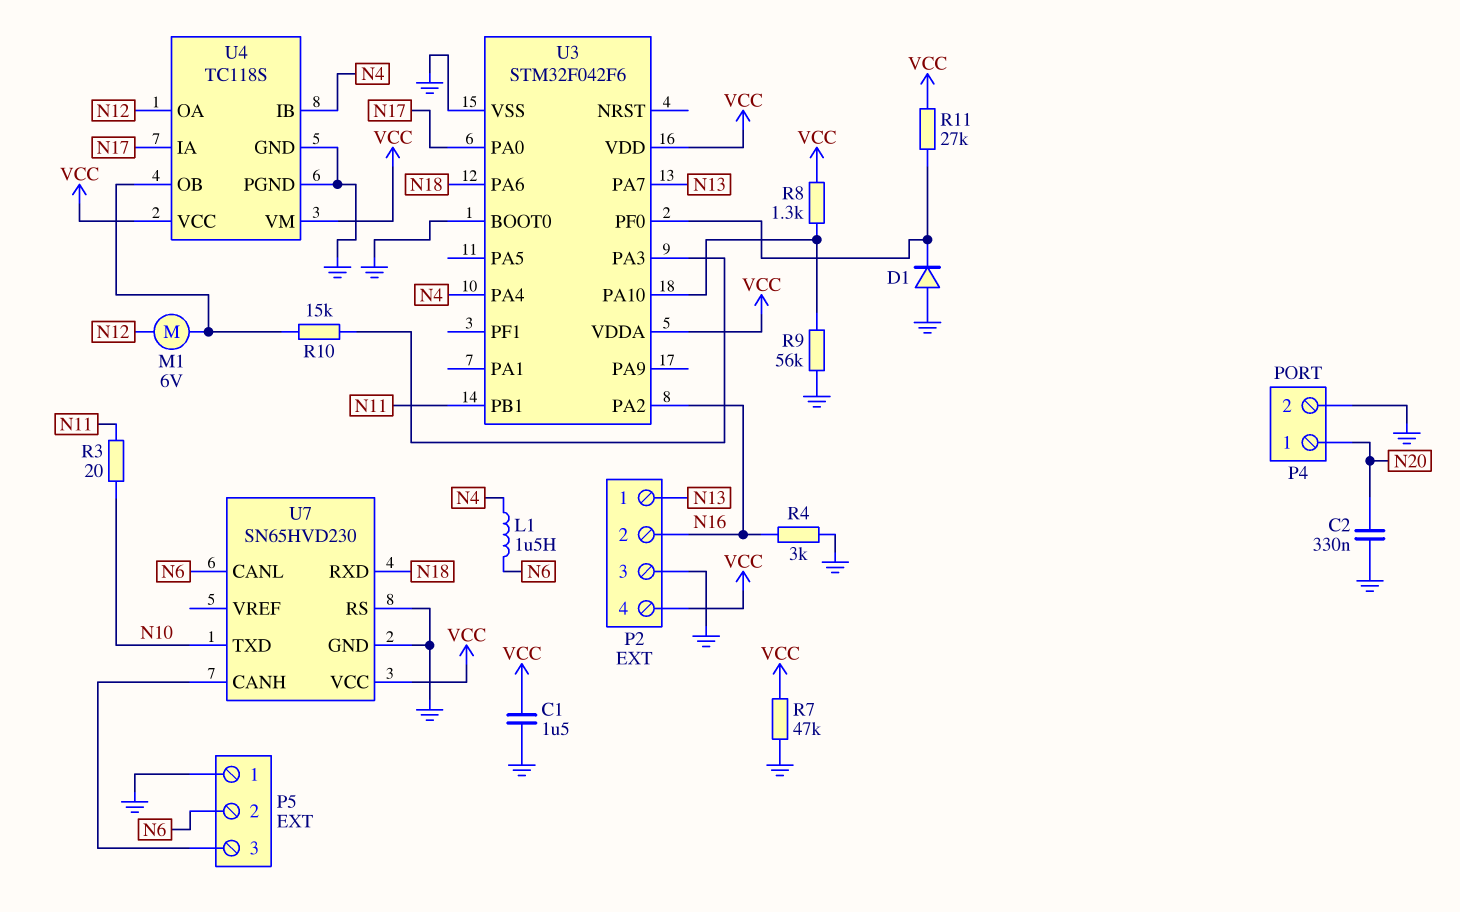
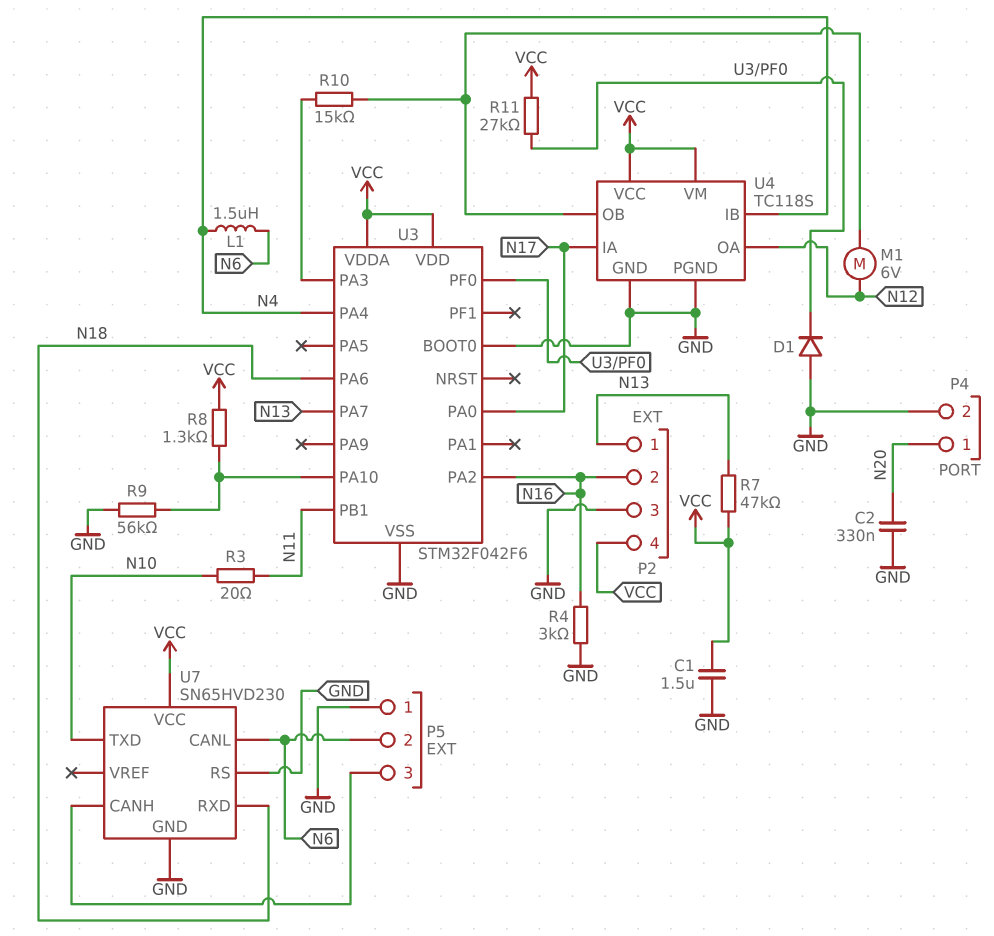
R7: 47k (GND, VCC) -> 47k (N13, VCC)

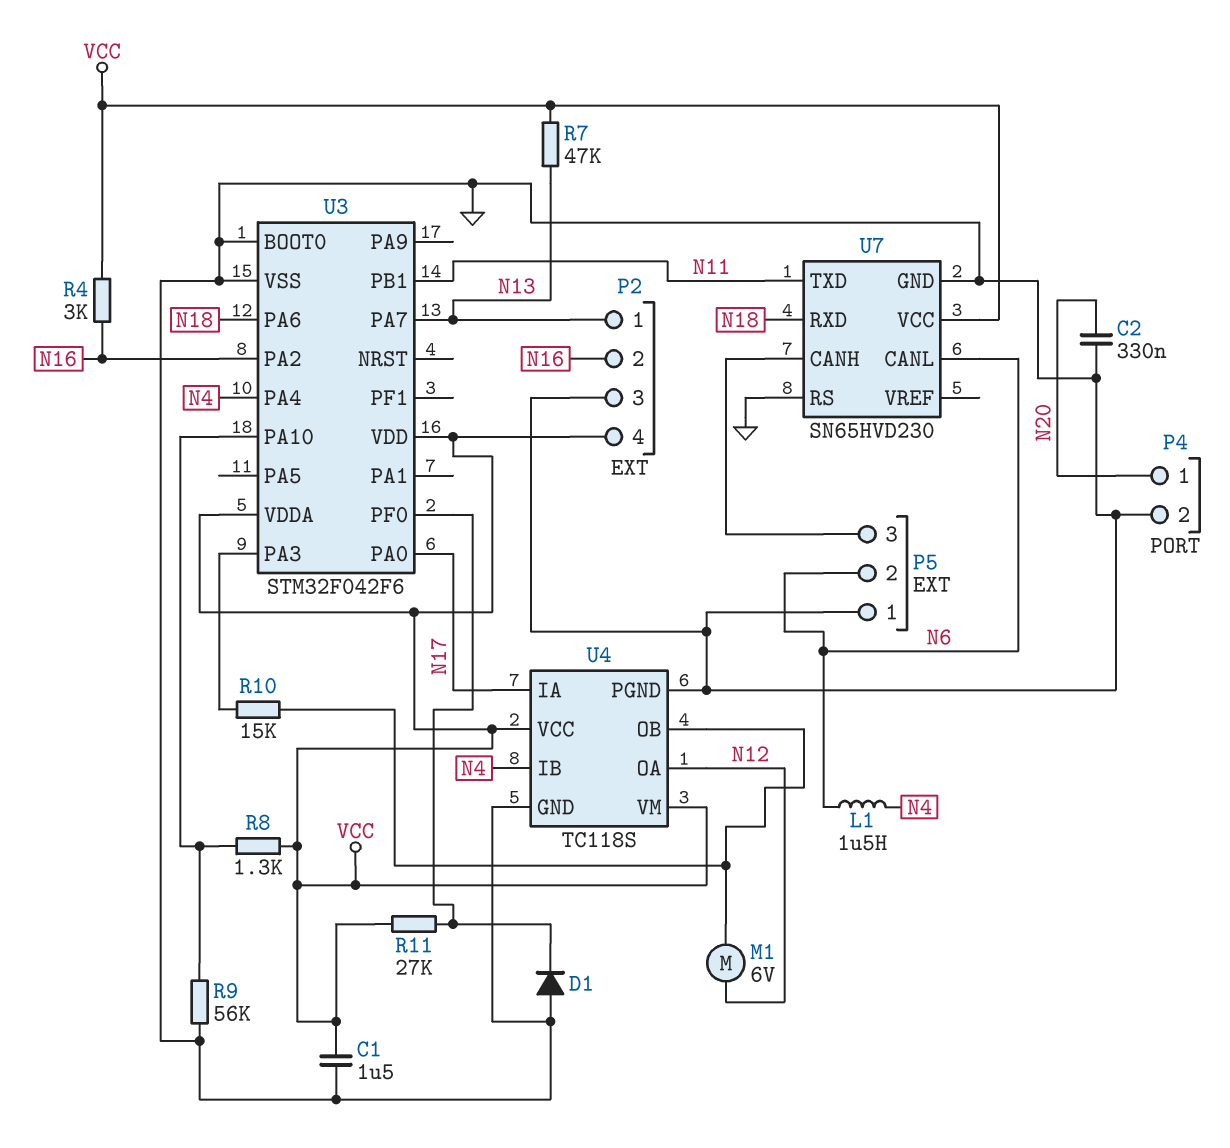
R3: 20 (N10, N11) -> none
R4: 3k (GND, N16) -> 3k (N16, VCC)
U7 pin TXD: N10 -> N11

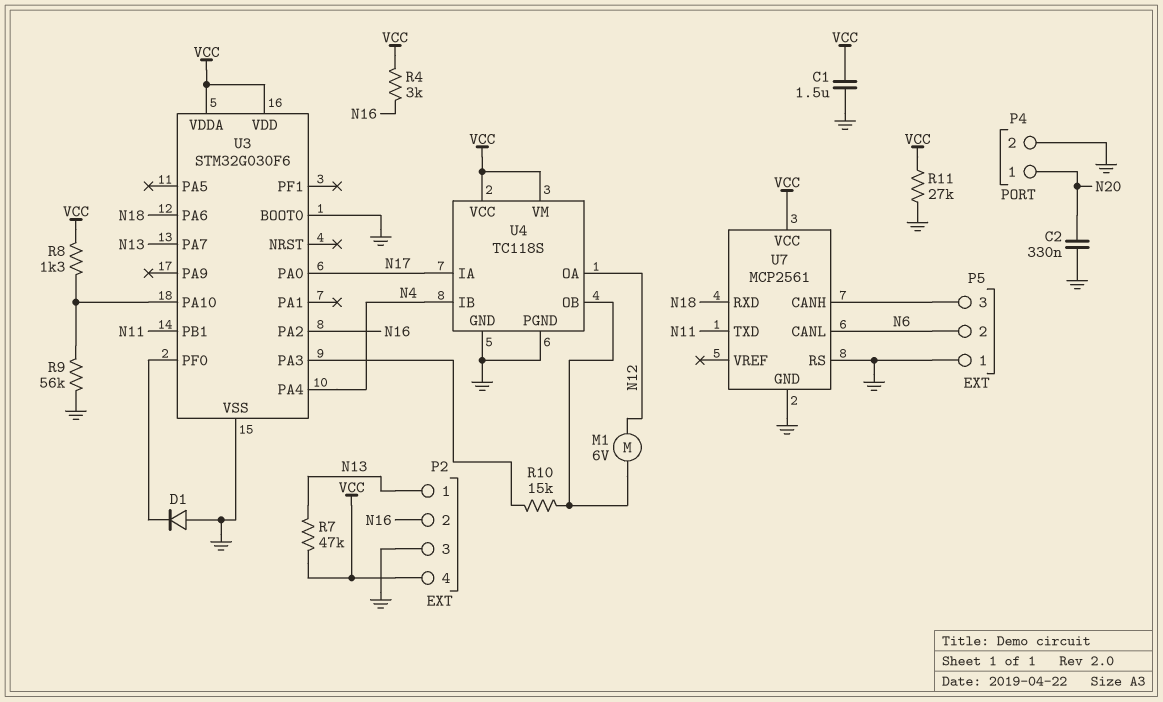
L1: 1.5uH (N4, N6) -> none
R11: 27k (U3/PF0, VCC) -> 27k (GND, VCC)
U3: STM32F042F6 -> STM32G030F6
U7: SN65HVD230 -> MCP2561

